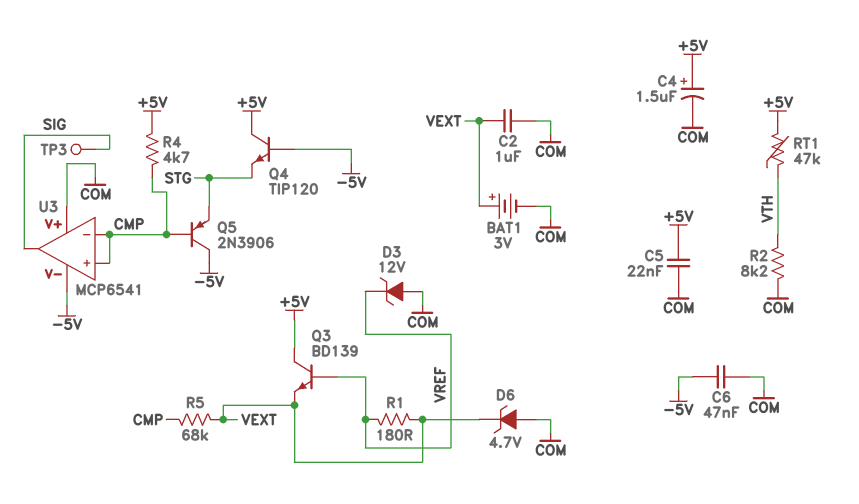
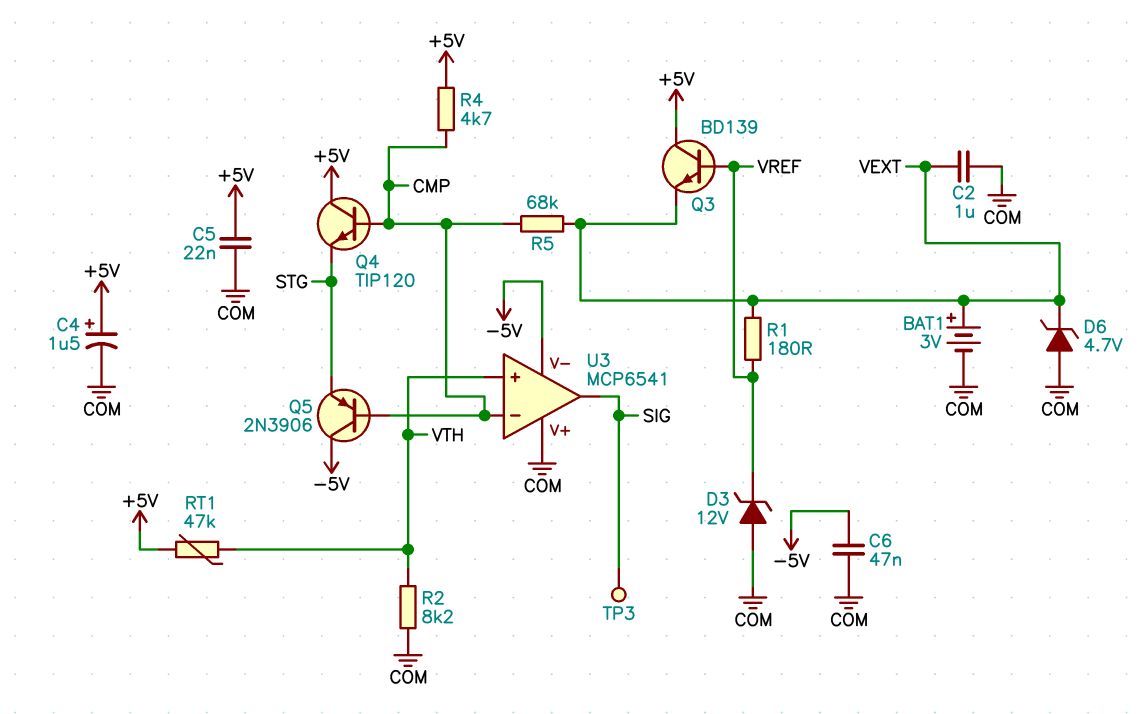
Q4: NPN TIP120 (B -5V, C +5V, E STG) -> NPN TIP120 (B CMP, C +5V, E STG)
U3 pin in+: CMP -> VTH

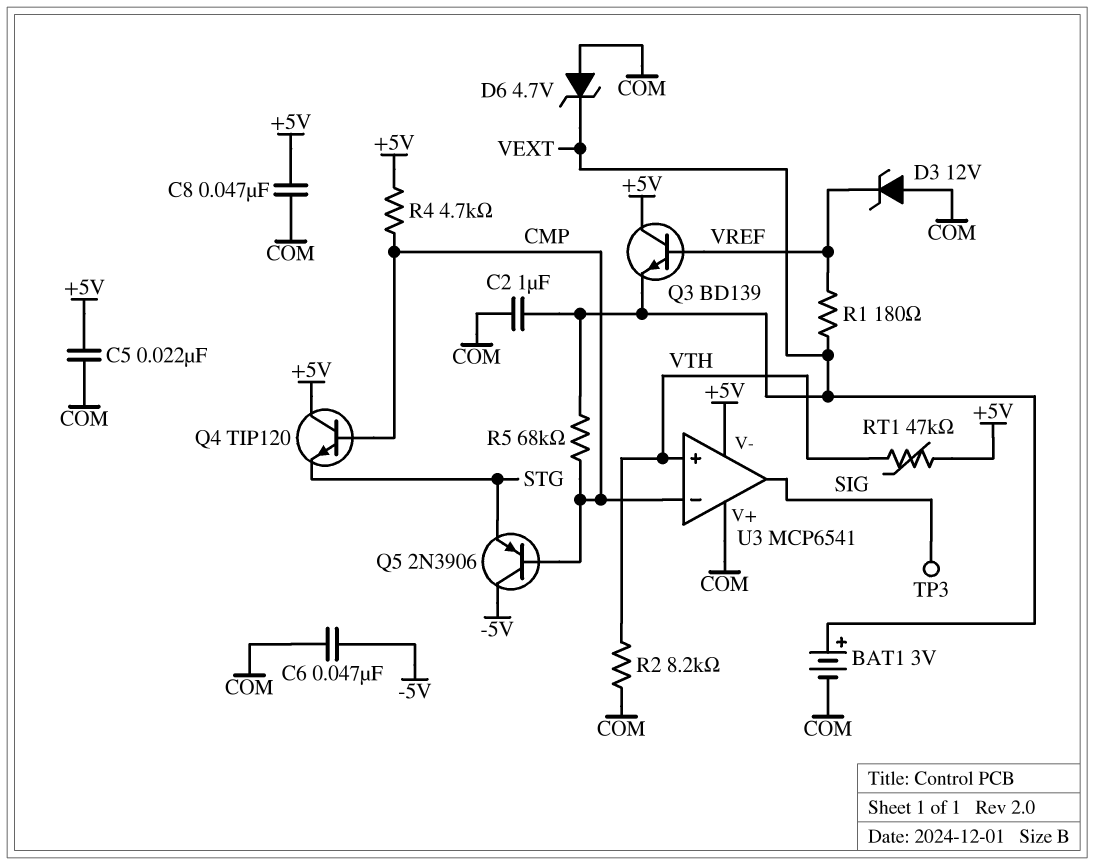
C4: 1.5uF (plus +5V, minus COM) -> none
C8: none -> 47nF (+5V, COM)
U3 pin V-: -5V -> +5V

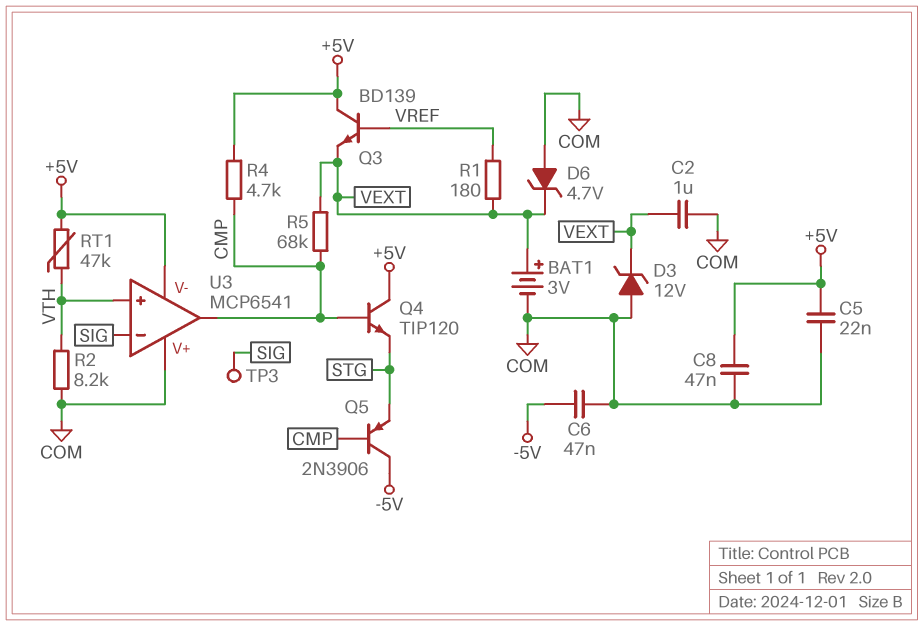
D3: zener 12V (A COM, K VREF) -> zener 12V (A COM, K VEXT)
U3 pin in-: CMP -> SIG
U3 pin out: SIG -> CMP

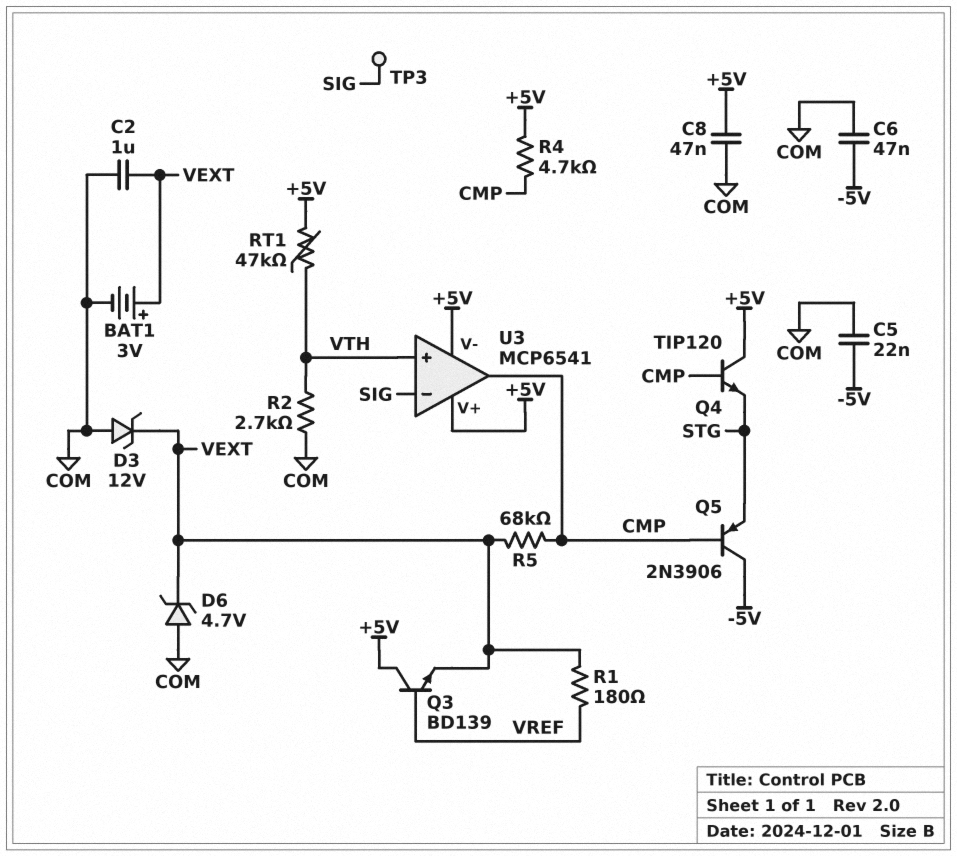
C5: 22nF (+5V, COM) -> 22nF (-5V, COM)
R2: 8.2k (COM, VTH) -> 2.7k (COM, VTH)
U3 pin V+: COM -> +5V

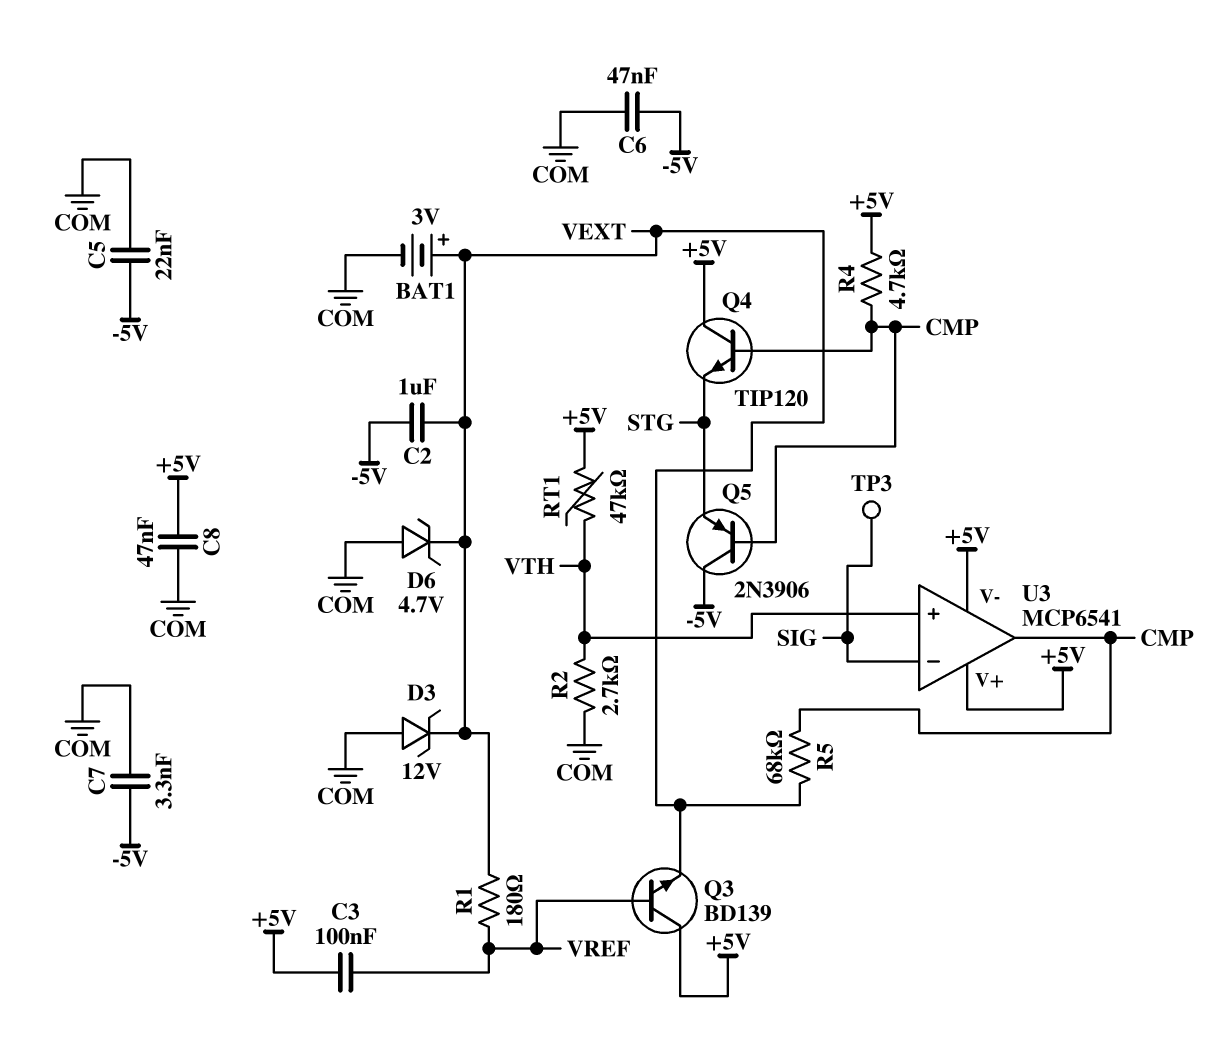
C2: 1uF (COM, VEXT) -> 1uF (-5V, VEXT)
C3: none -> 100nF (+5V, VREF)
C7: none -> 3.3nF (-5V, COM)

